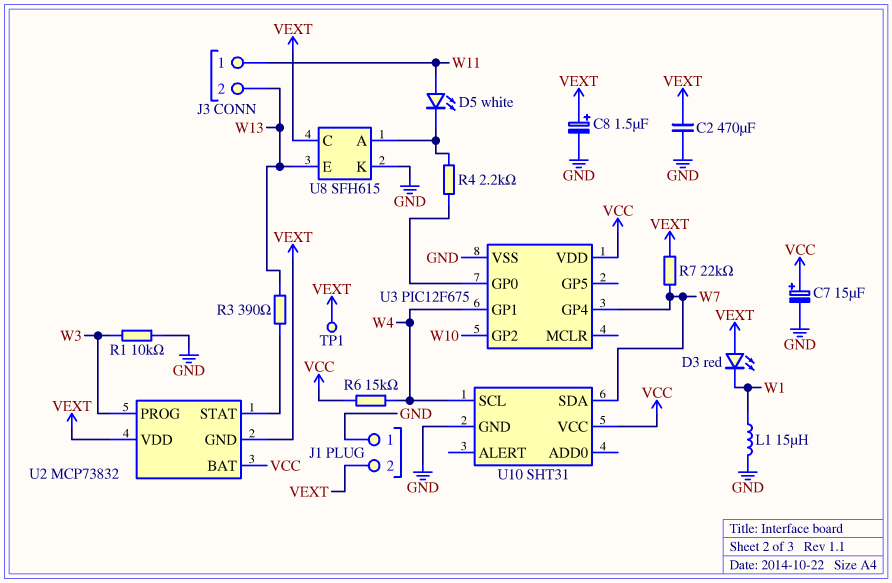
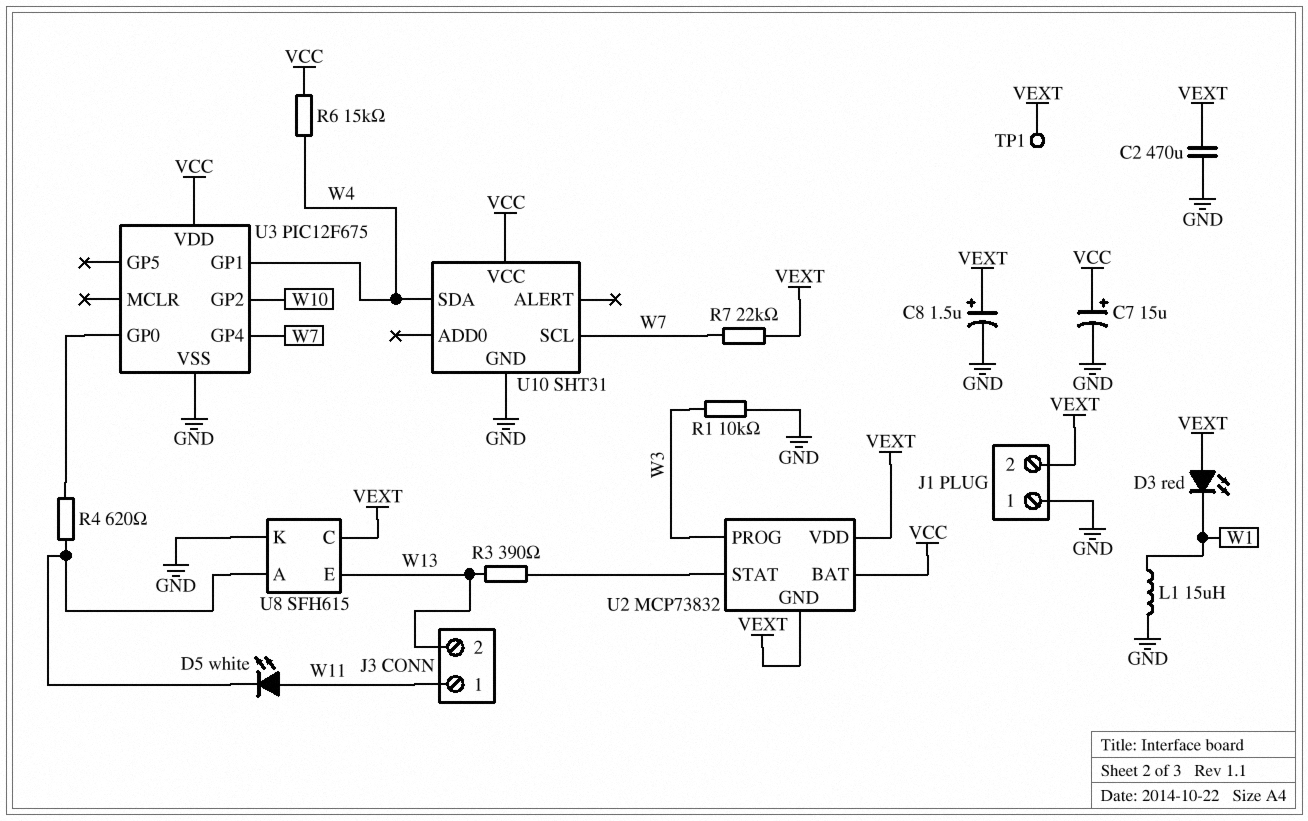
R4: 2.2k (U3/GP0, U8/A) -> 620 (U3/GP0, U8/A)
U10 pin SCL: W4 -> W7
U10 pin SDA: W7 -> W4

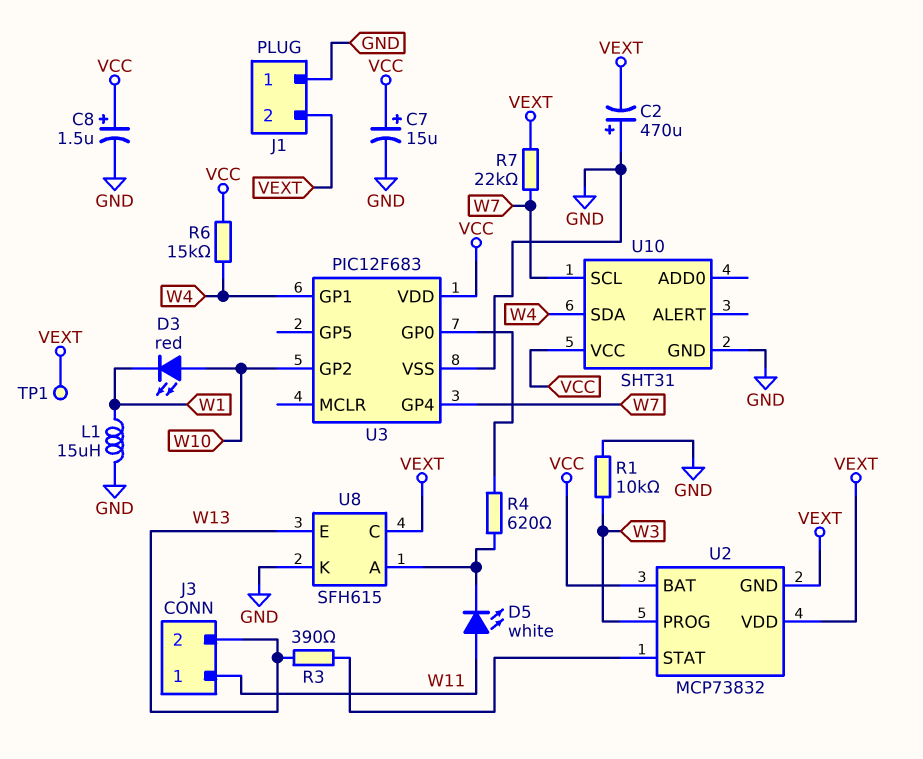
C2: 470uF (GND, VEXT) -> 470uF (plus GND, minus VEXT)
C8: 1.5uF (plus VEXT, minus GND) -> 1.5uF (plus VCC, minus GND)
D3: LED red (A VEXT, K W1) -> LED red (A W10, K W1)
U3: PIC12F675 -> PIC12F683

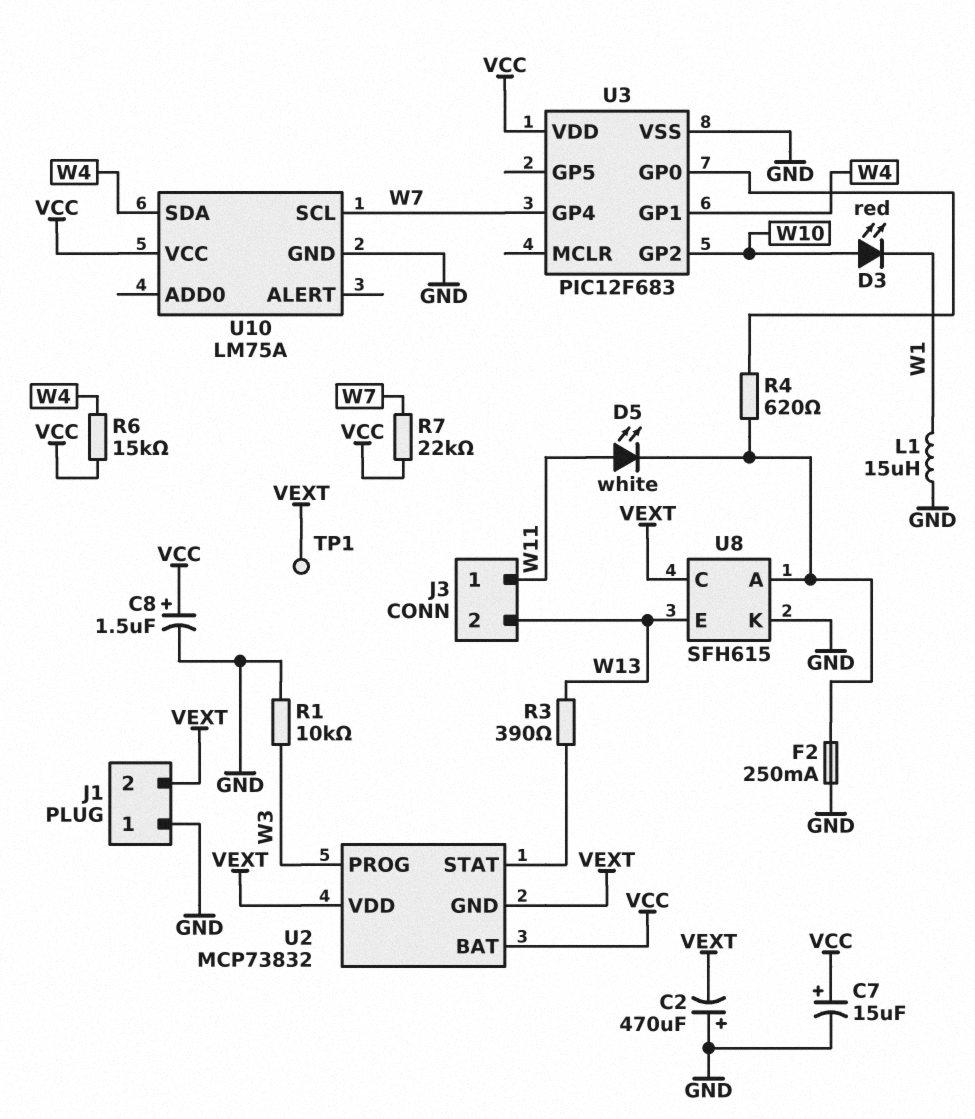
F2: none -> 250mA (GND, U8/A)
R7: 22k (VEXT, W7) -> 22k (VCC, W7)
U10: SHT31 -> LM75A

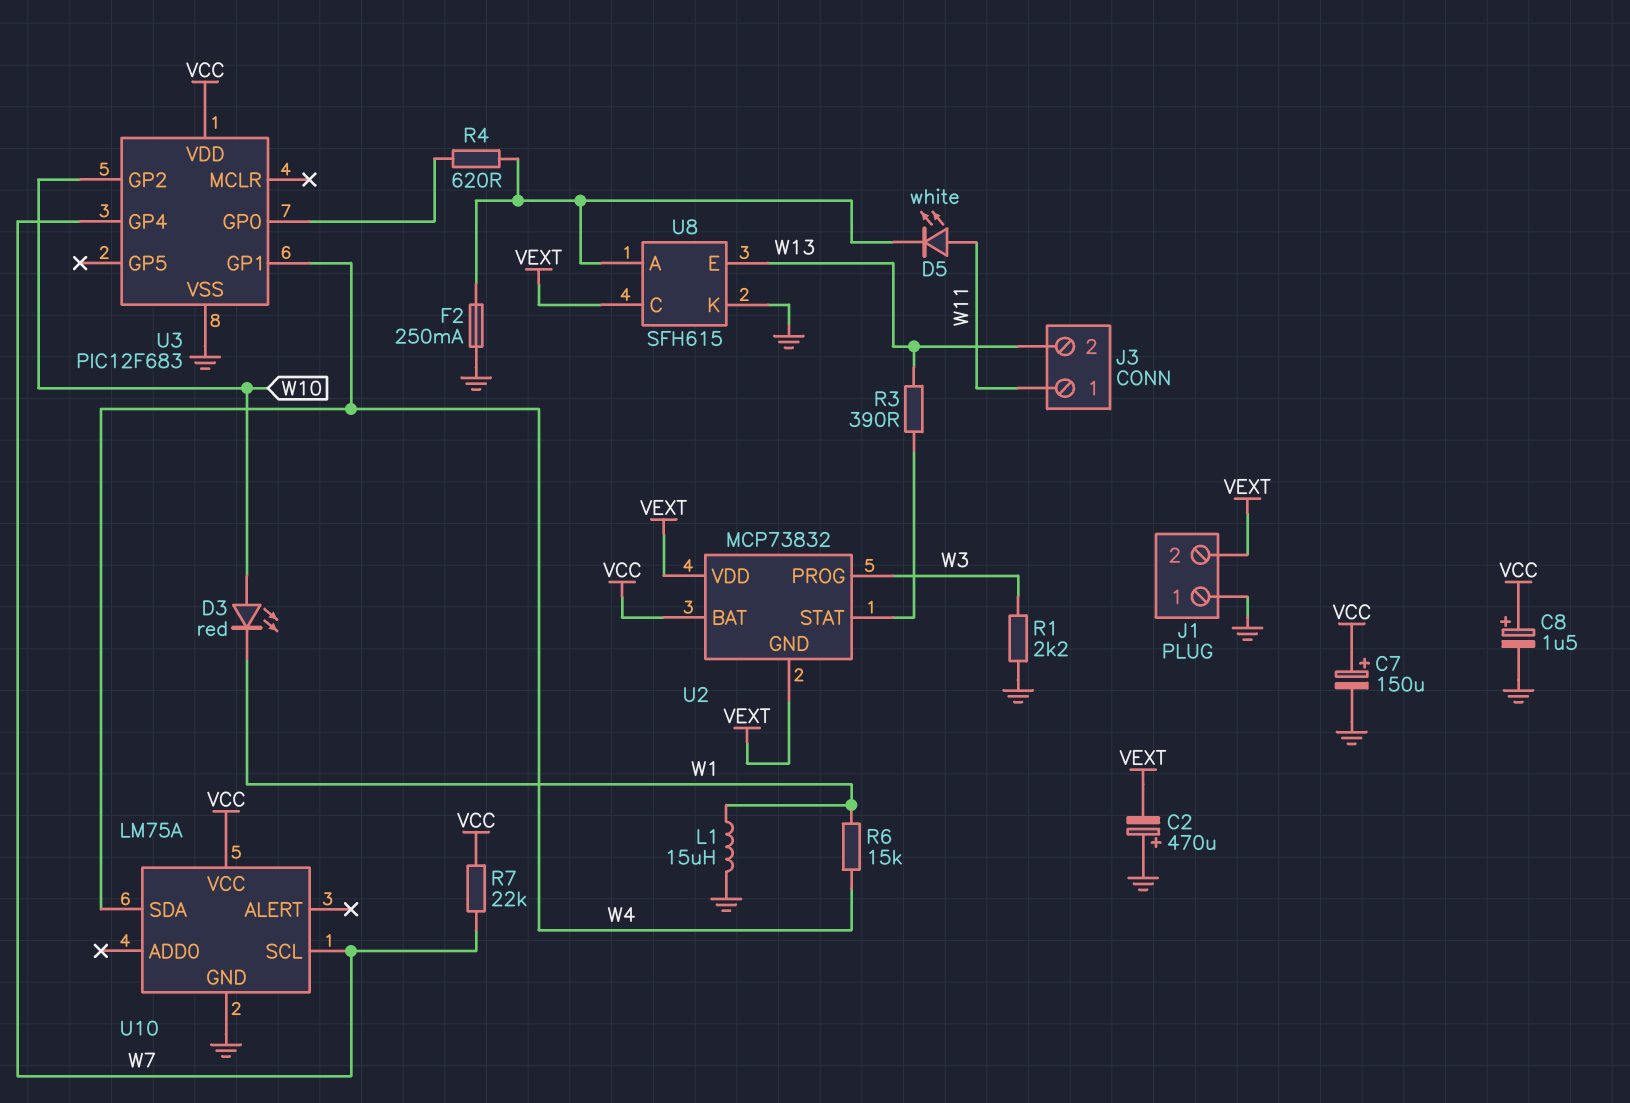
C7: 15uF (plus VCC, minus GND) -> 150uF (plus VCC, minus GND)
R1: 10k (GND, W3) -> 2.2k (GND, W3)
R6: 15k (VCC, W4) -> 15k (W1, W4)
TP1: test point (VEXT) -> none

